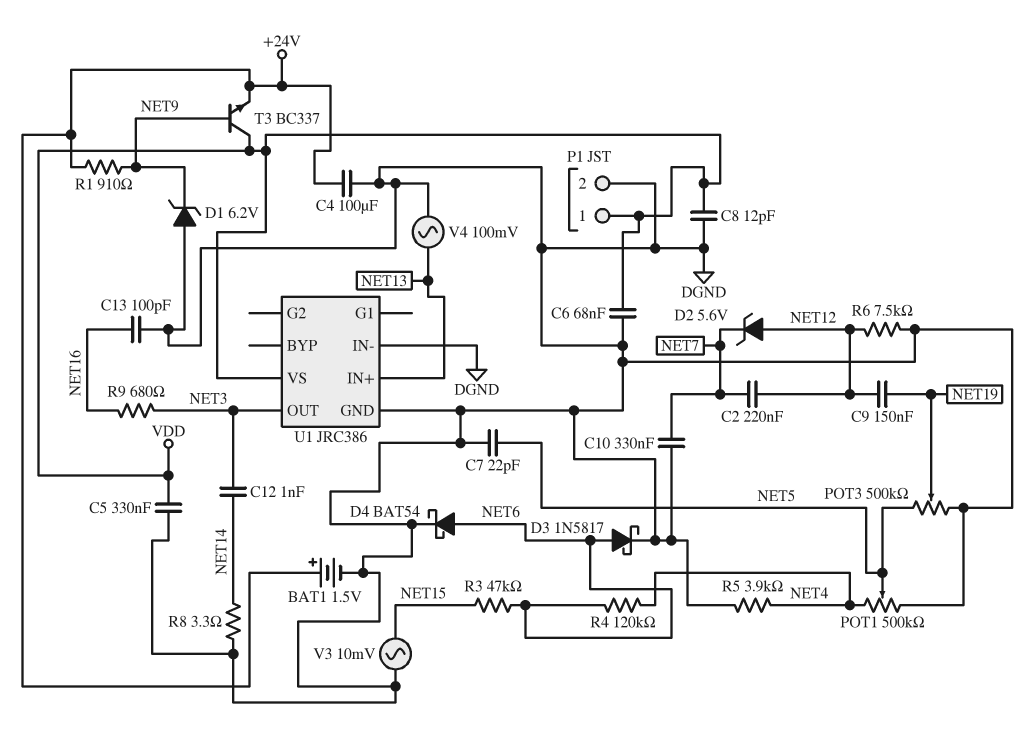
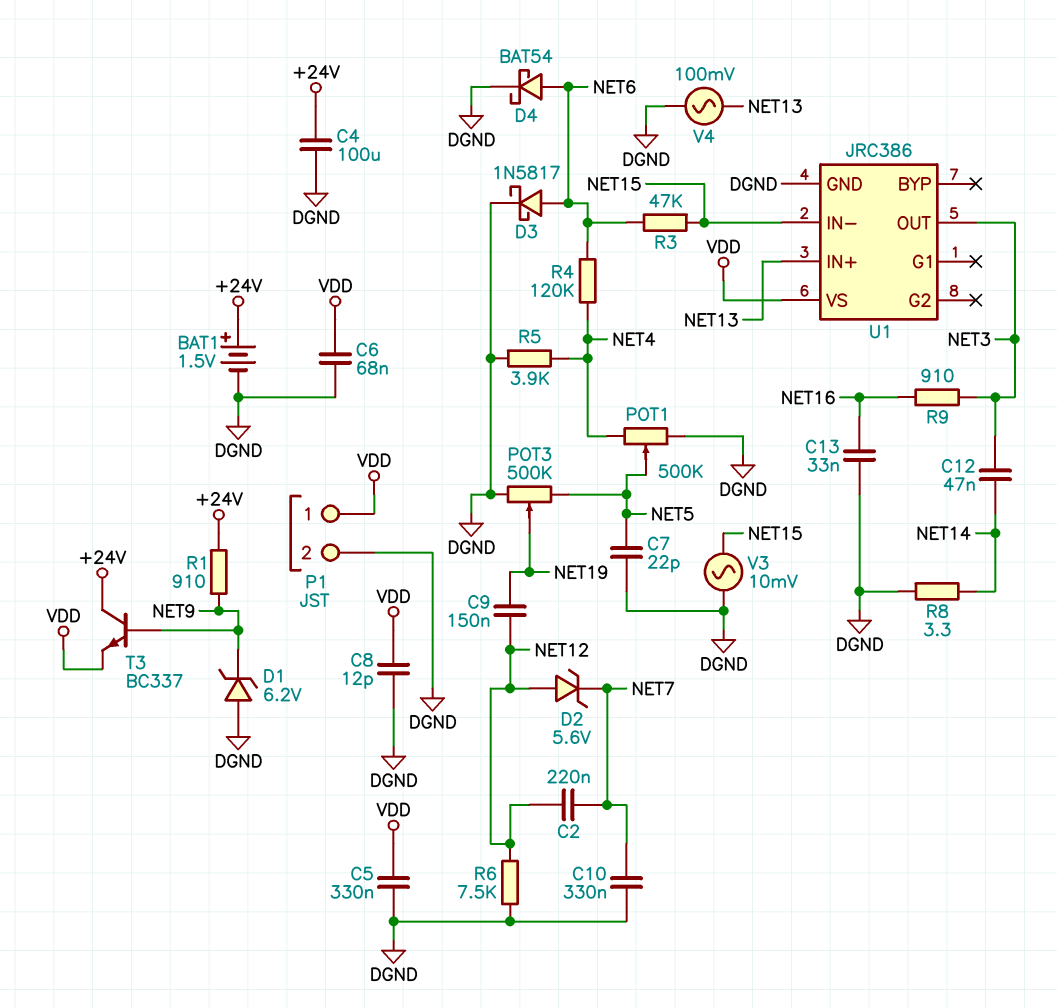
C12: 1nF (NET3, NET14) -> 47nF (NET3, NET14)
C13: 100pF (DGND, NET16) -> 33nF (DGND, NET16)
R9: 680 (NET3, NET16) -> 910 (NET3, NET16)
T3: NPN BC337 (B NET9, C VDD, E +24V) -> NPN BC337 (B NET9, C +24V, E VDD)
U1 pin IN-: DGND -> NET15

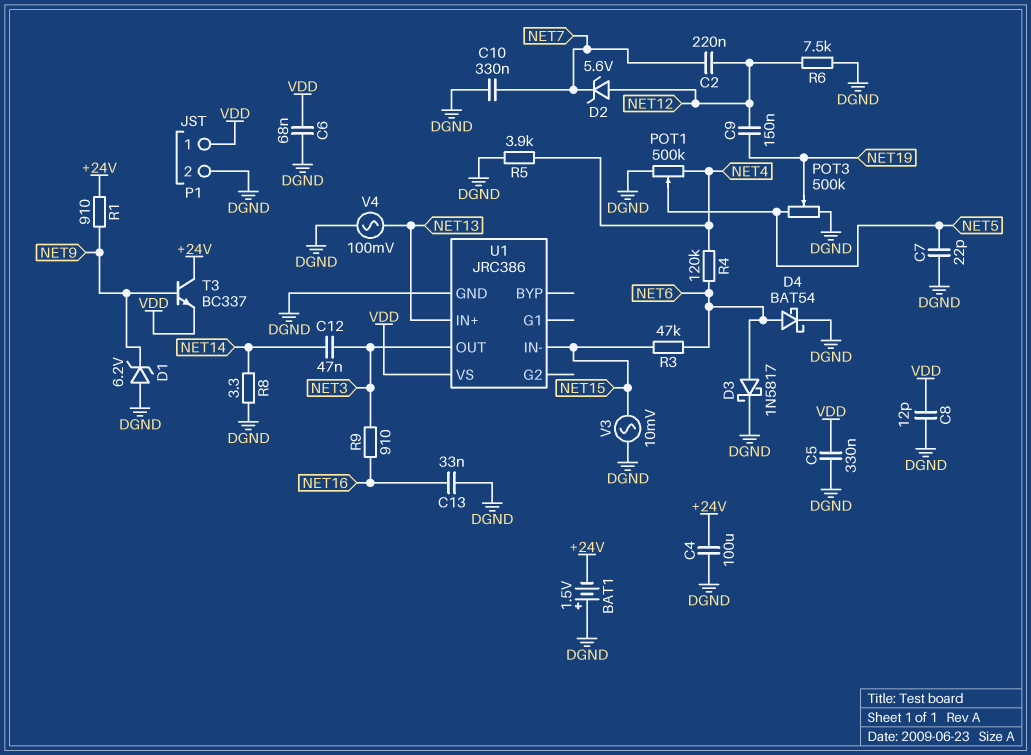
BAT1: 1.5V (plus +24V, minus DGND) -> 1.5V (plus DGND, minus +24V)

